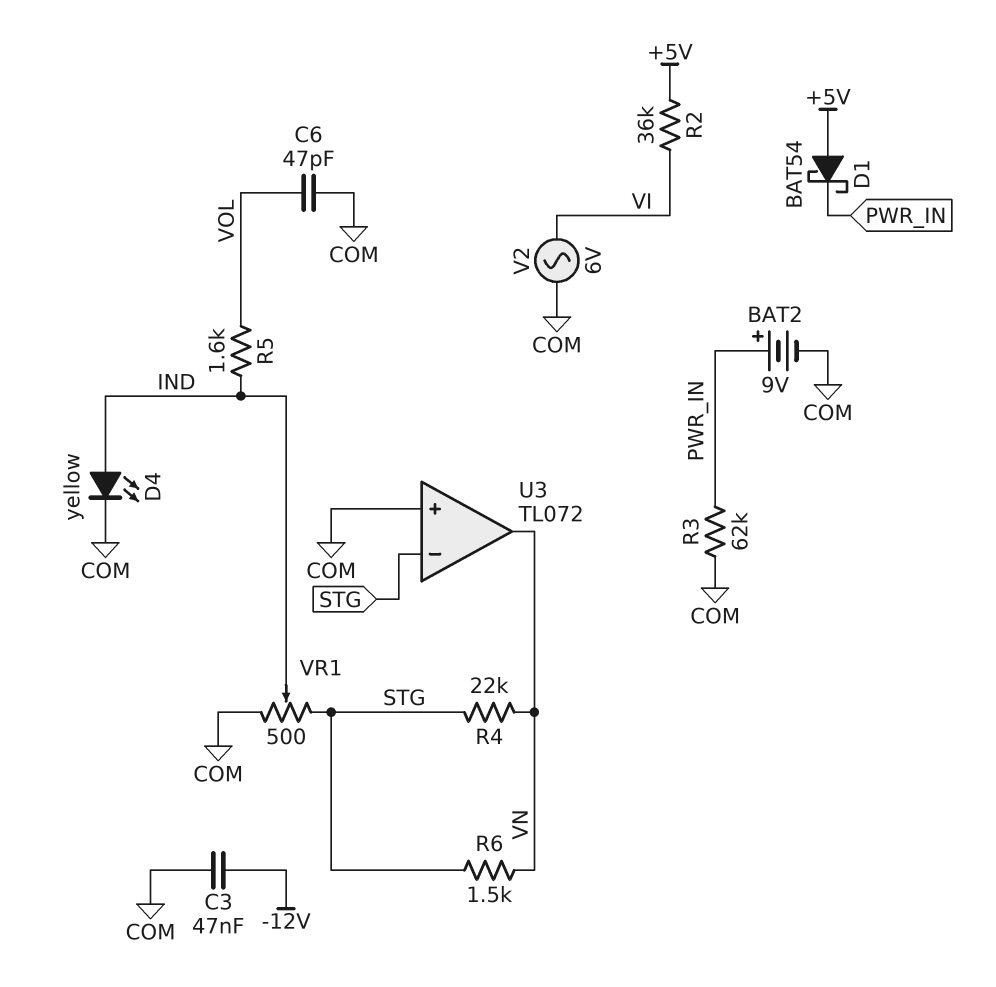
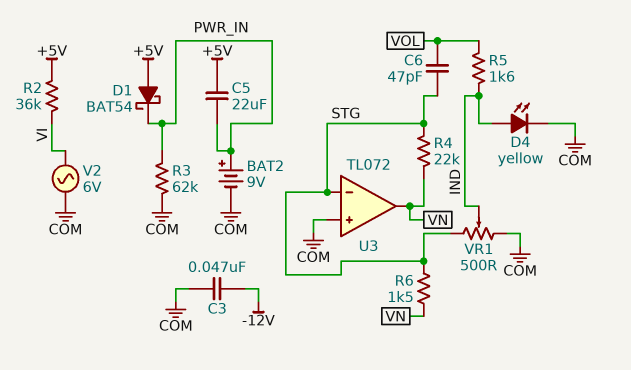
C5: none -> 22uF (+5V, PWR_IN)
C6: 47pF (COM, VOL) -> 47pF (STG, VOL)

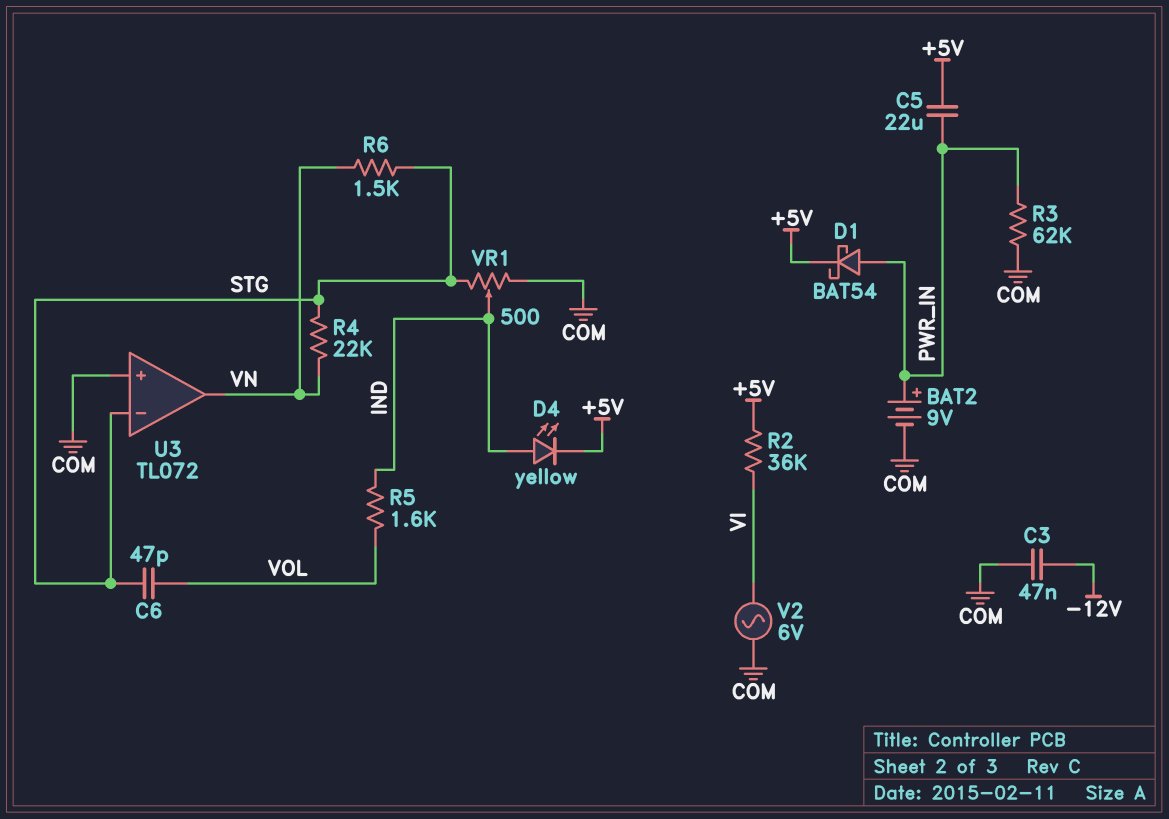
D1: schottky BAT54 (A +5V, K PWR_IN) -> schottky BAT54 (A PWR_IN, K +5V)
D4: LED yellow (A IND, K COM) -> LED yellow (A IND, K +5V)

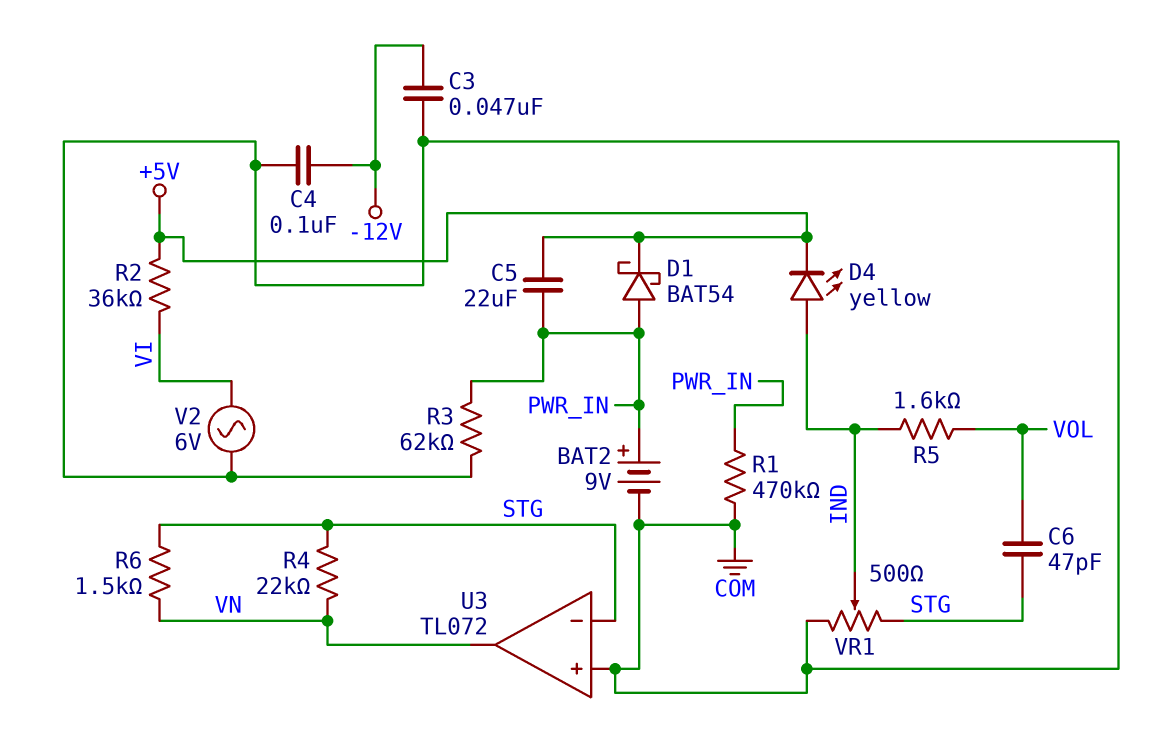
C4: none -> 100nF (-12V, COM)
R1: none -> 470k (COM, PWR_IN)

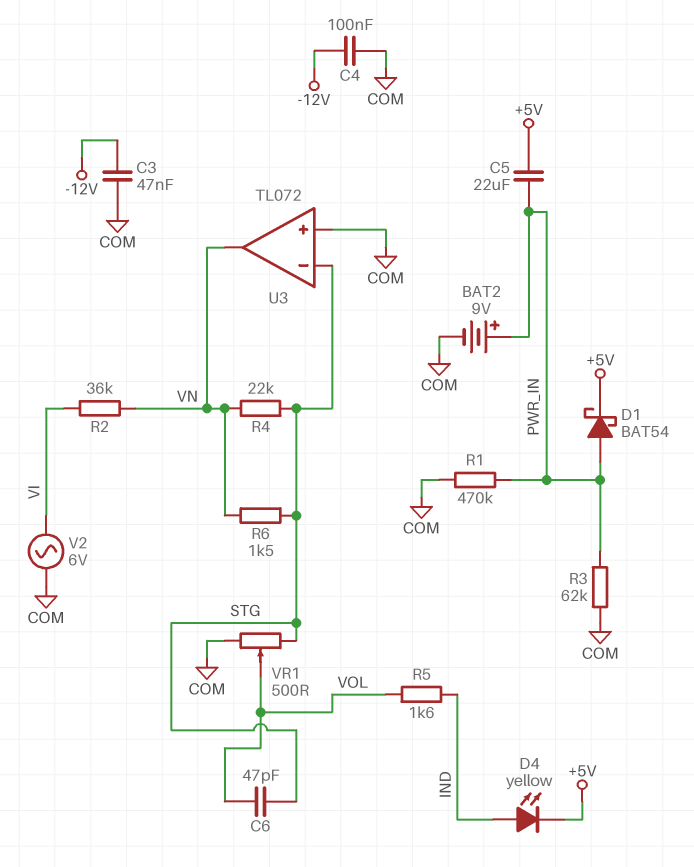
R2: 36k (+5V, VI) -> 36k (VI, VN)
VR1: 500 (COM, STG, wiper IND) -> 500 (COM, STG, wiper VOL)

